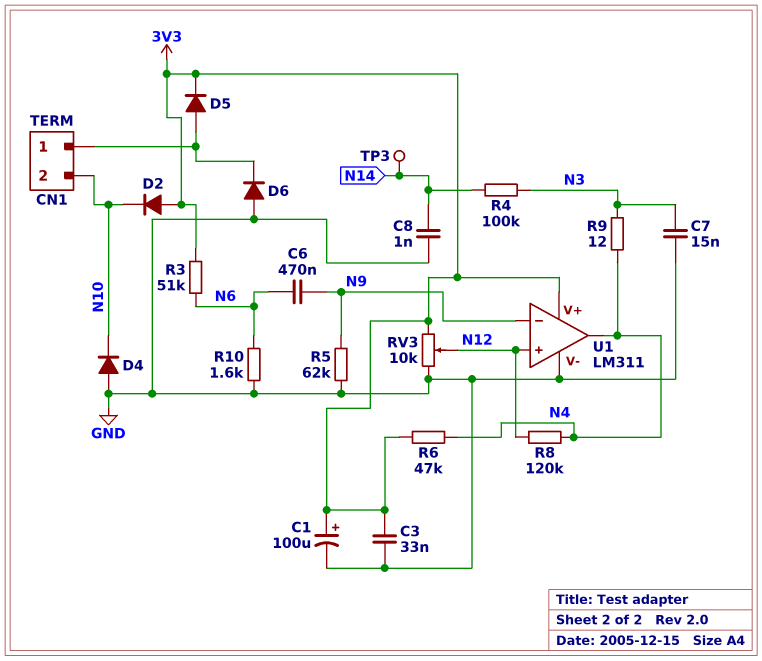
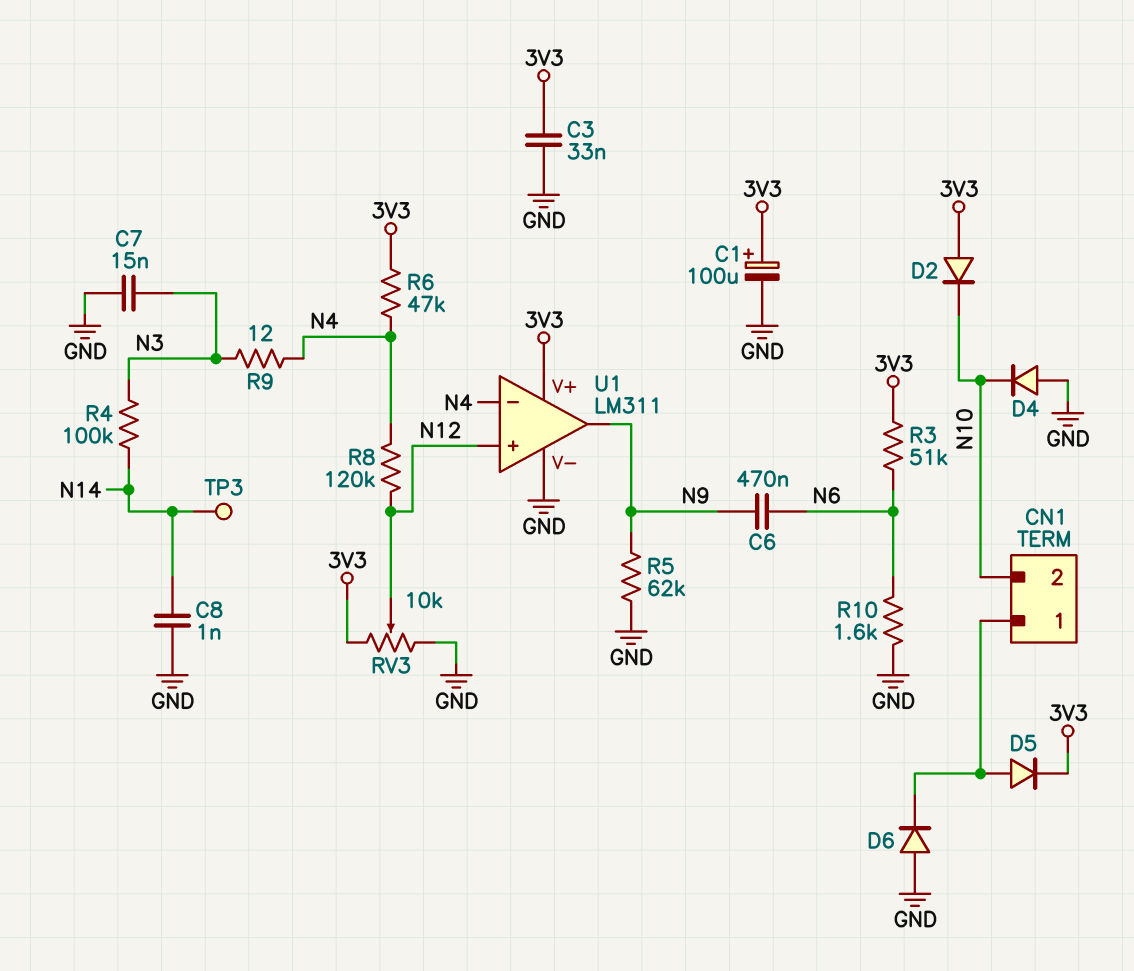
U1 pin in-: N9 -> N4
U1 pin out: N4 -> N9

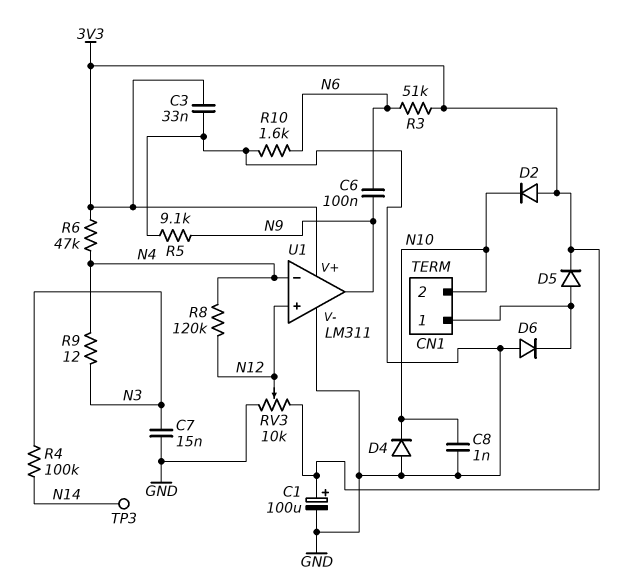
C6: 470nF (N6, N9) -> 100nF (N6, N9)
C8: 1nF (GND, N14) -> 1nF (GND, N10)
R5: 62k (GND, N9) -> 9.1k (GND, N9)

